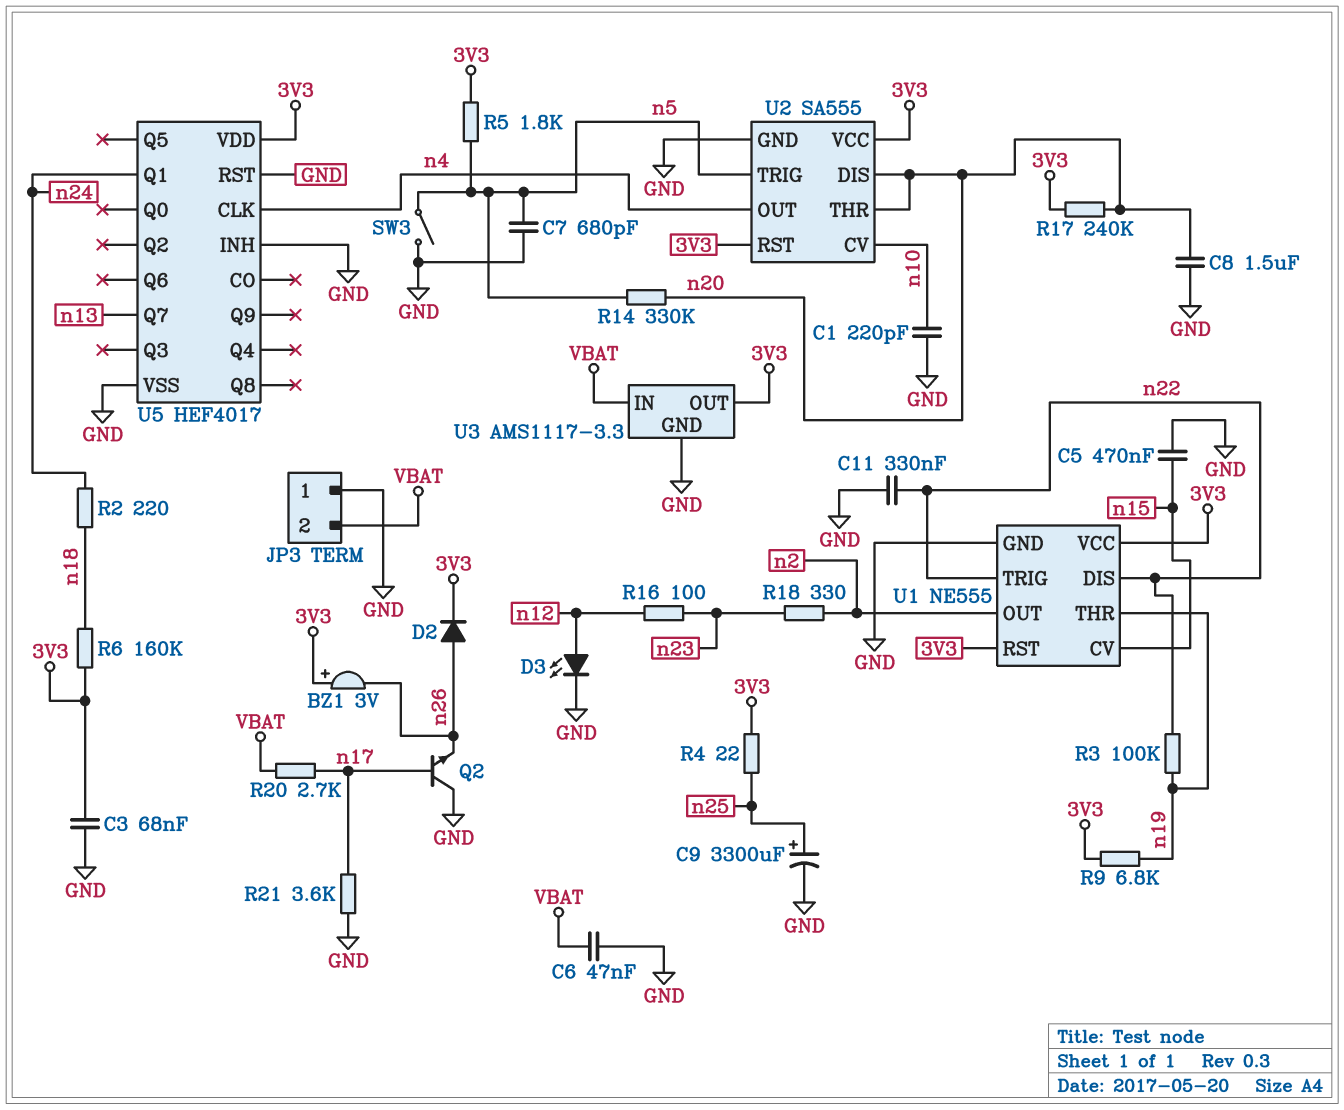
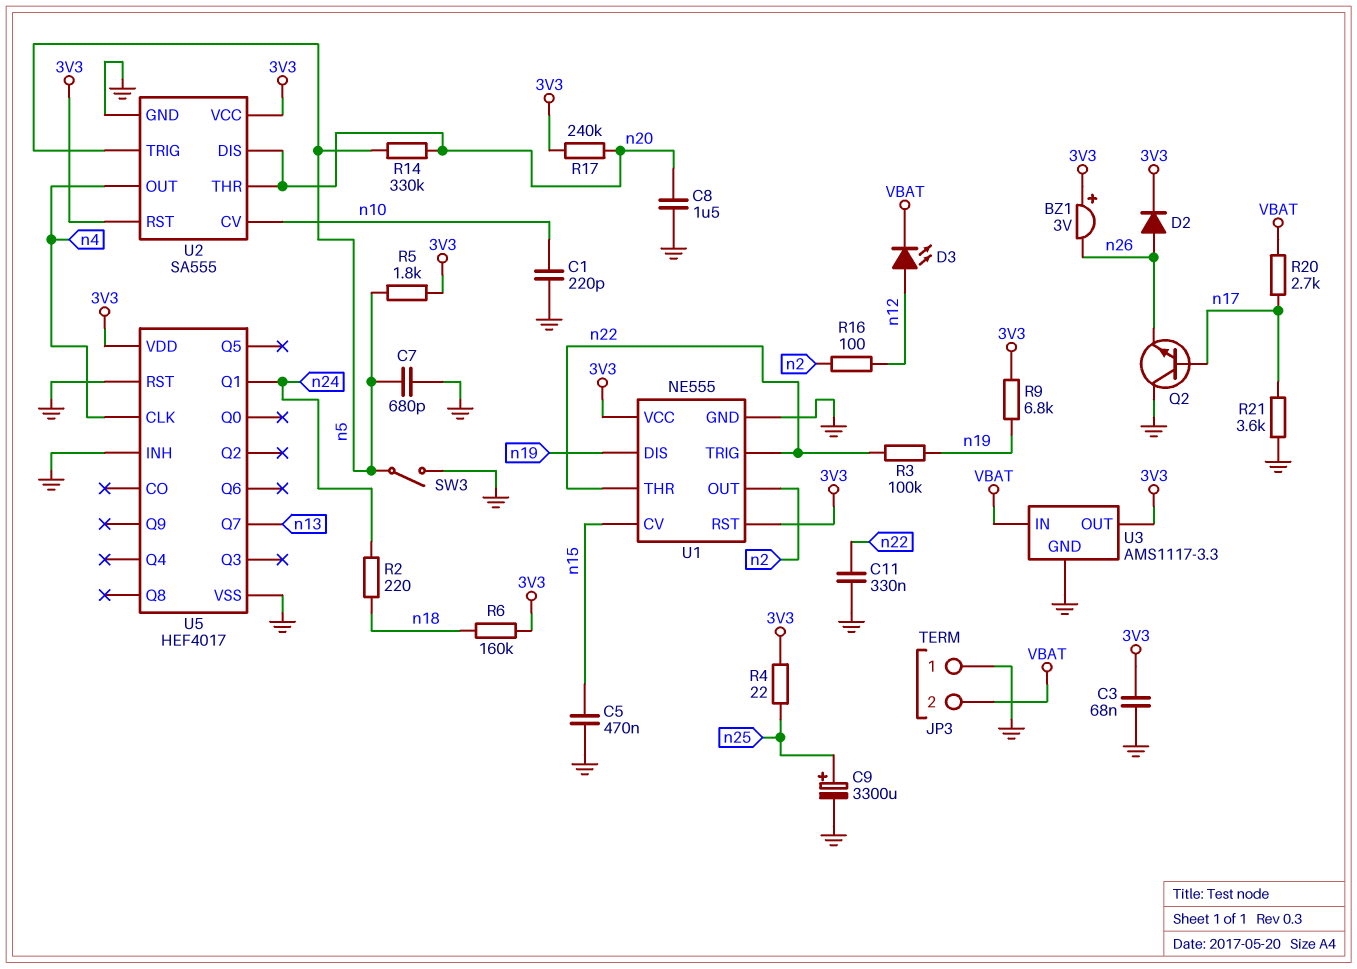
C6: 47nF (GND, VBAT) -> none
D3: LED (A n12, K GND) -> LED (A n12, K VBAT)
R16: 100 (n12, n23) -> 100 (n2, n12)
R18: 330 (n2, n23) -> none
U1 pin DIS: n22 -> n19
U1 pin THR: n19 -> n22

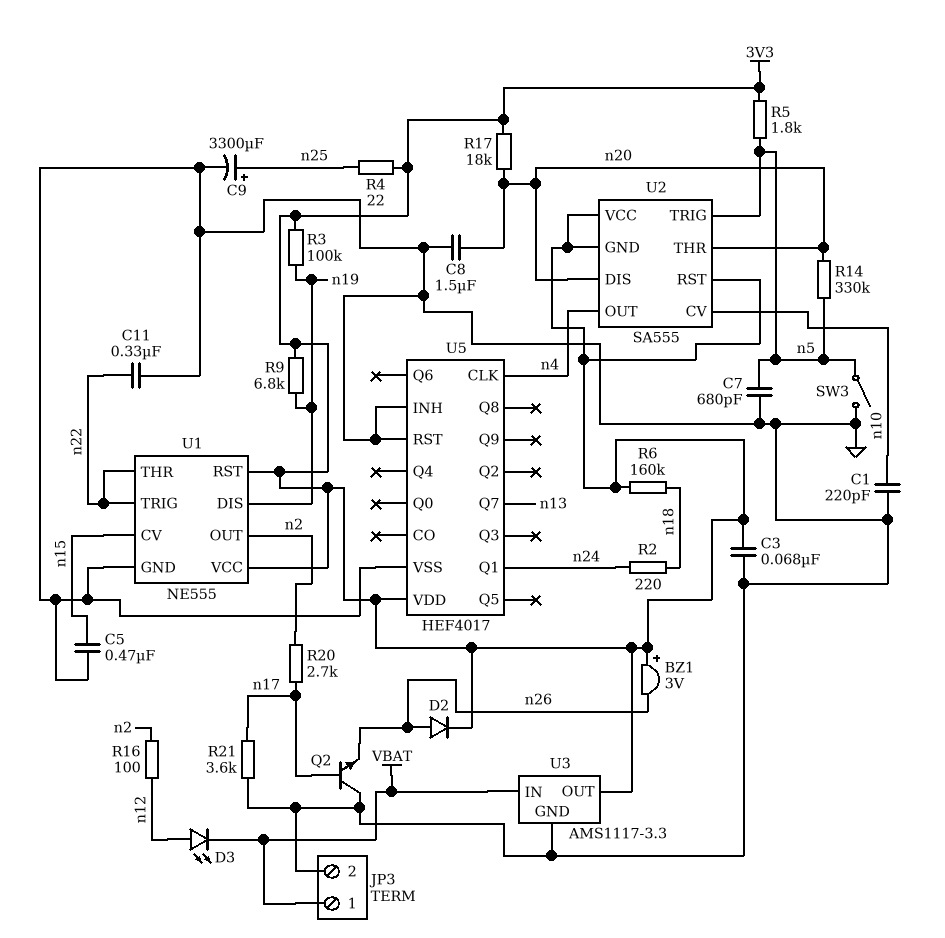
JP3 pin 1: GND -> VBAT
JP3 pin 2: VBAT -> GND
R3: 100k (n19, n22) -> 100k (3V3, n19)
R17: 240k (3V3, n20) -> 18k (3V3, n20)
R20: 2.7k (VBAT, n17) -> 2.7k (n2, n17)
U2 pin GND: GND -> 3V3

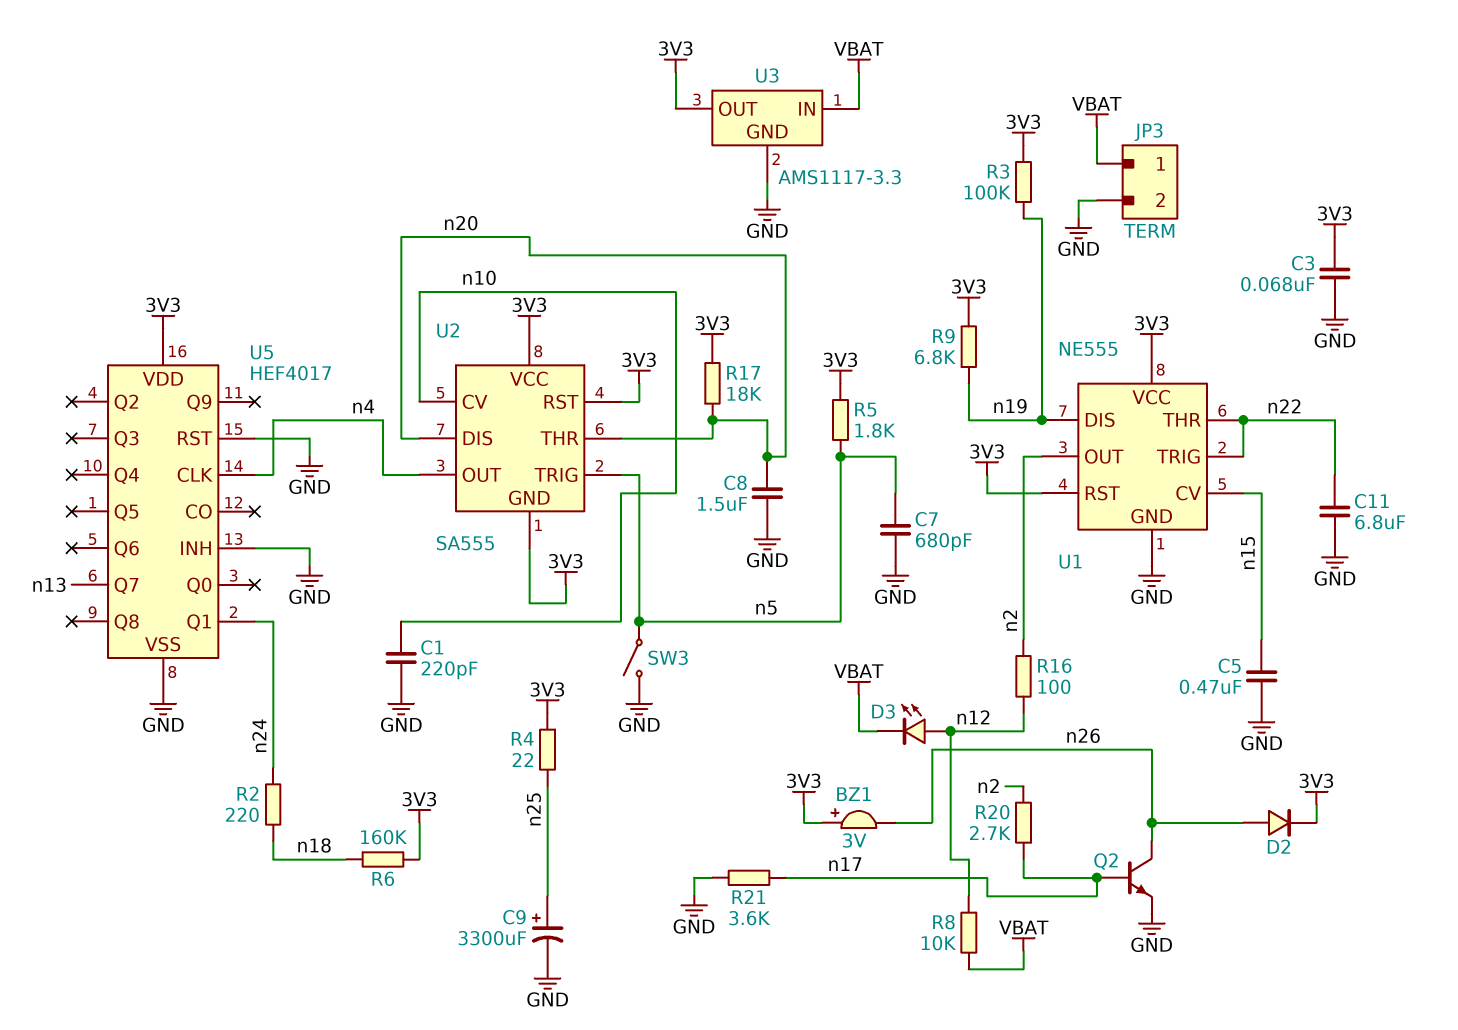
C11: 330nF (GND, n22) -> 6.8uF (GND, n22)
Q2: NPN (B n17, C GND, E n26) -> NPN (B n17, C n26, E GND)
R8: none -> 10k (VBAT, n12)
R14: 330k (n5, n20) -> none

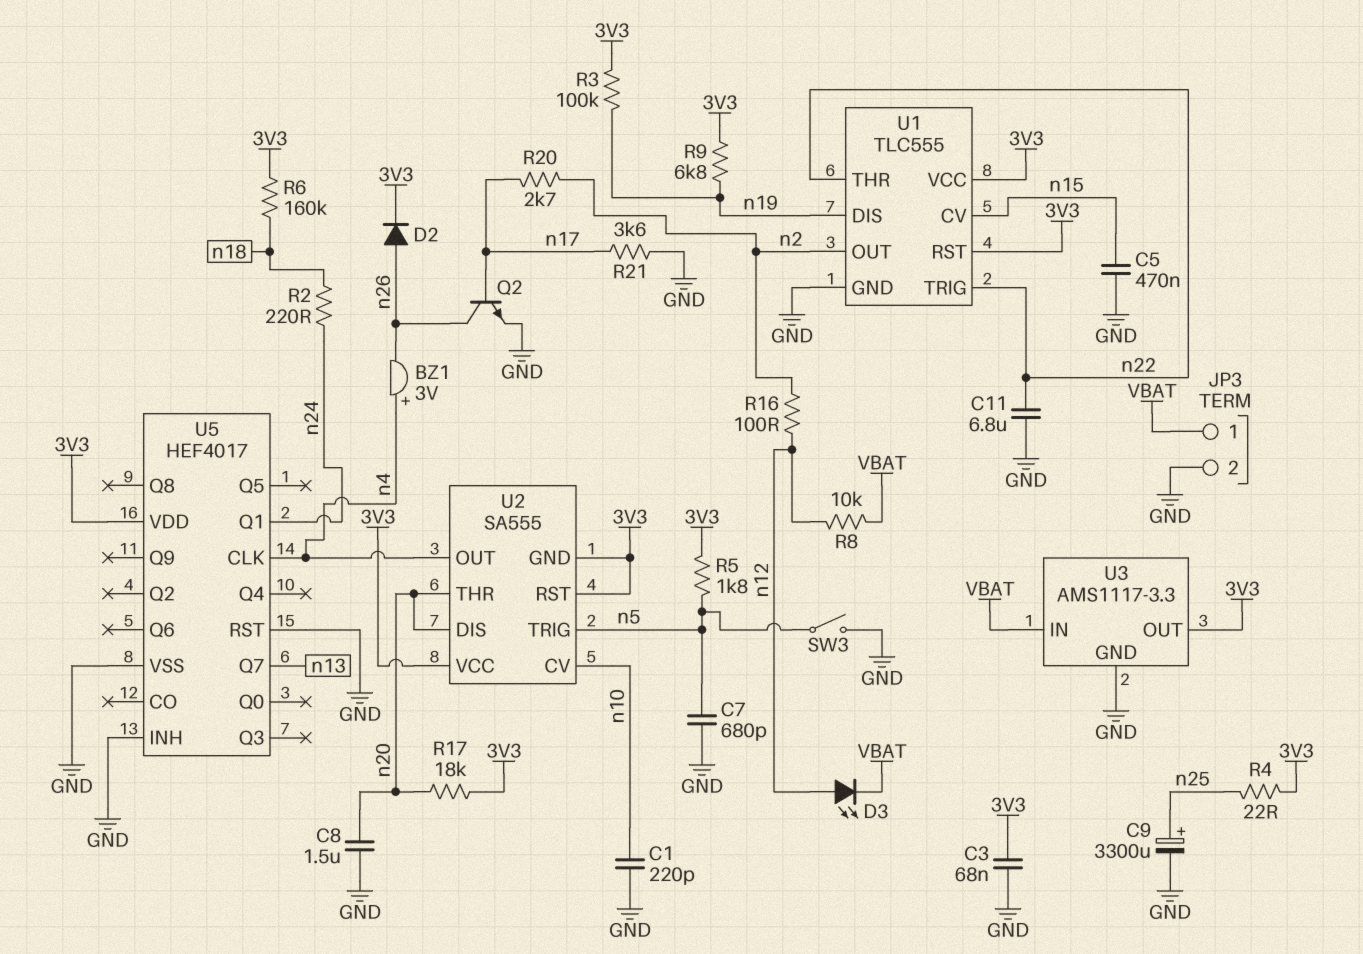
BZ1: buzzer 3V (plus 3V3, minus n26) -> buzzer 3V (plus n4, minus n26)
U1: NE555 -> TLC555

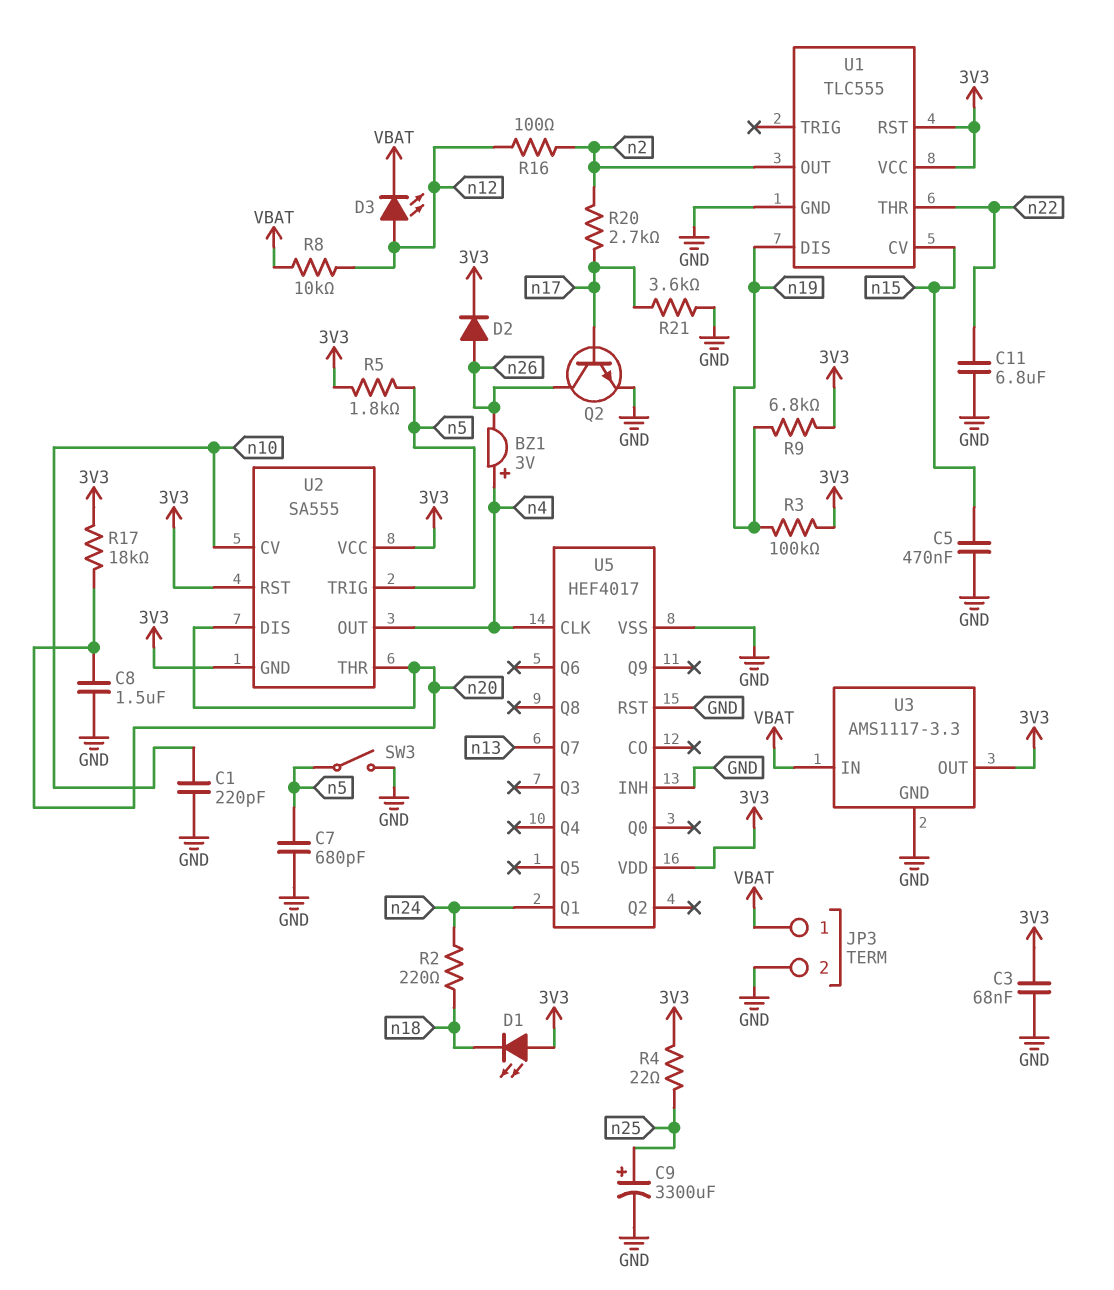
D1: none -> LED (A 3V3, K n18)
R6: 160k (3V3, n18) -> none
U1 pin TRIG: n22 -> none

